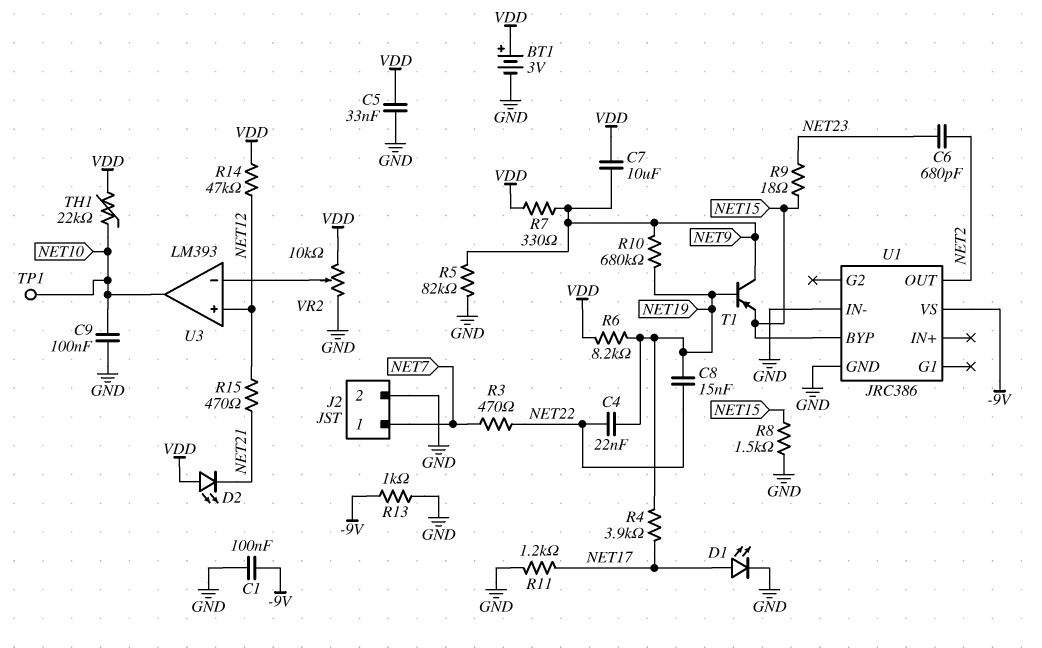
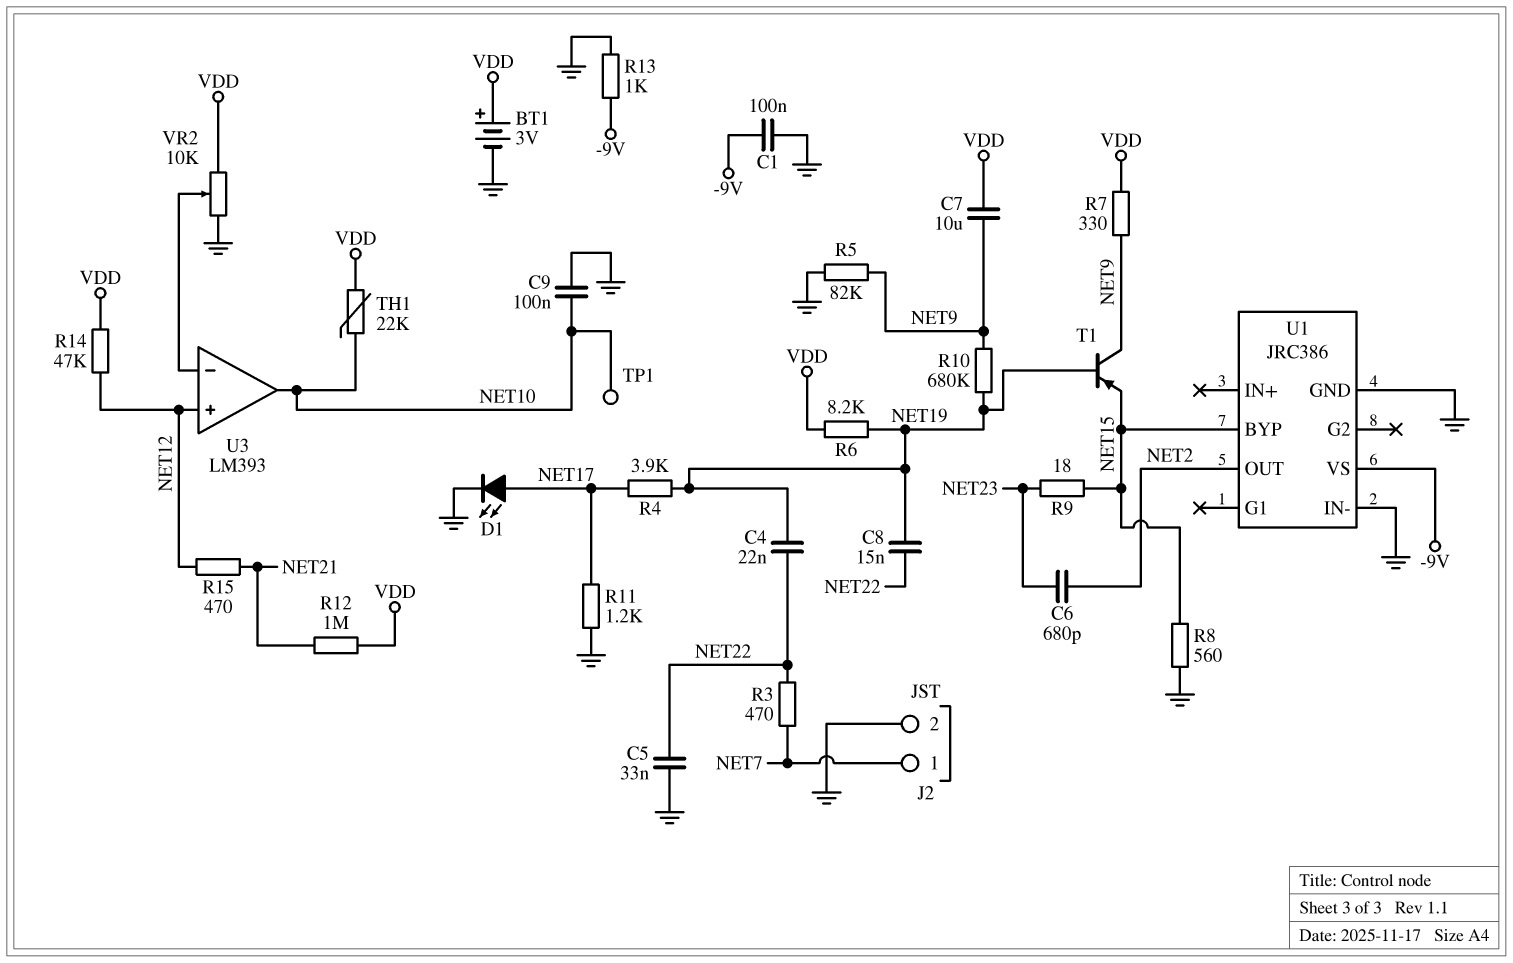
C5: 33nF (GND, VDD) -> 33nF (GND, NET22)
D2: LED (A VDD, K NET21) -> none
R8: 1.5k (GND, NET15) -> 560 (GND, NET15)
R12: none -> 1M (NET21, VDD)

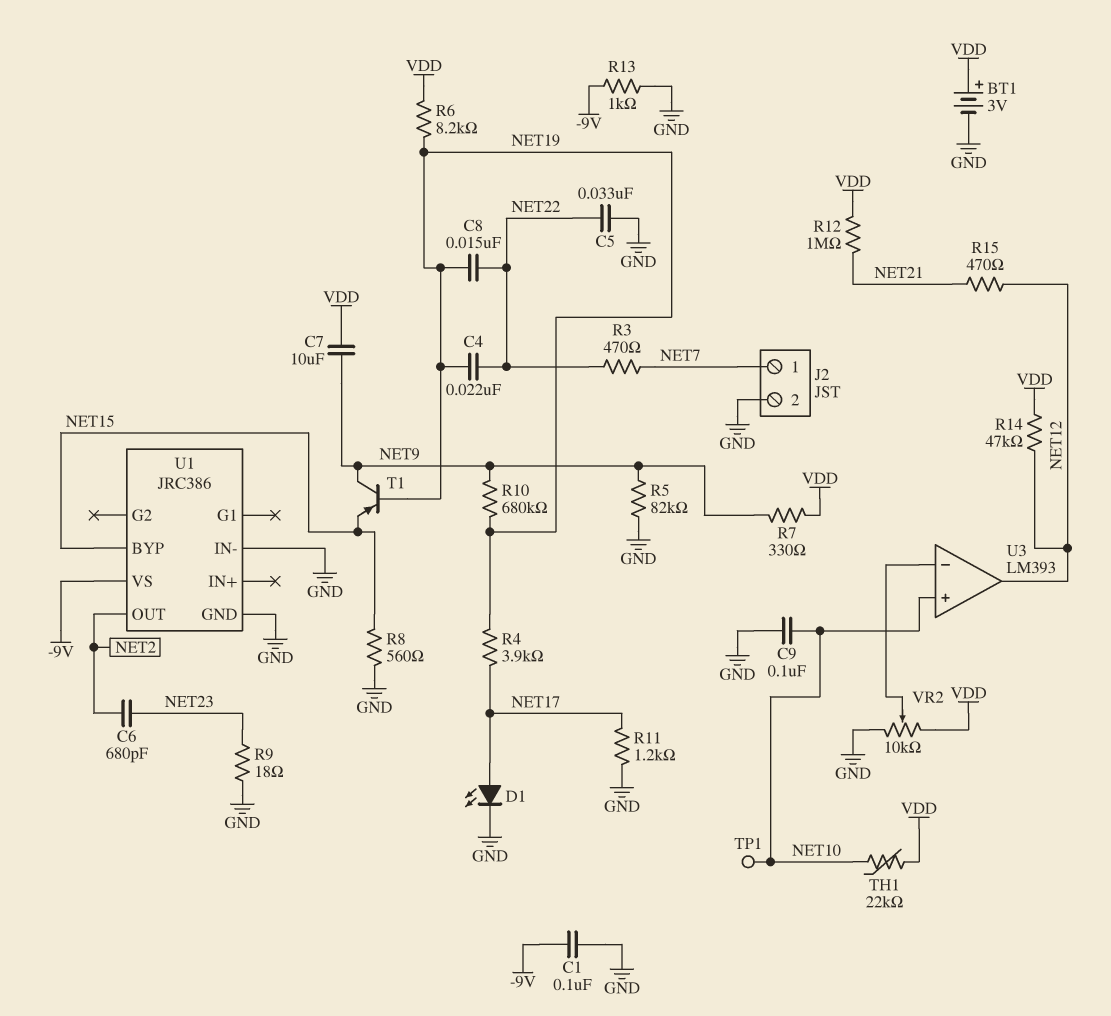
R9: 18 (NET15, NET23) -> 18 (GND, NET23)
U3 pin in+: NET12 -> NET10
U3 pin out: NET10 -> NET12

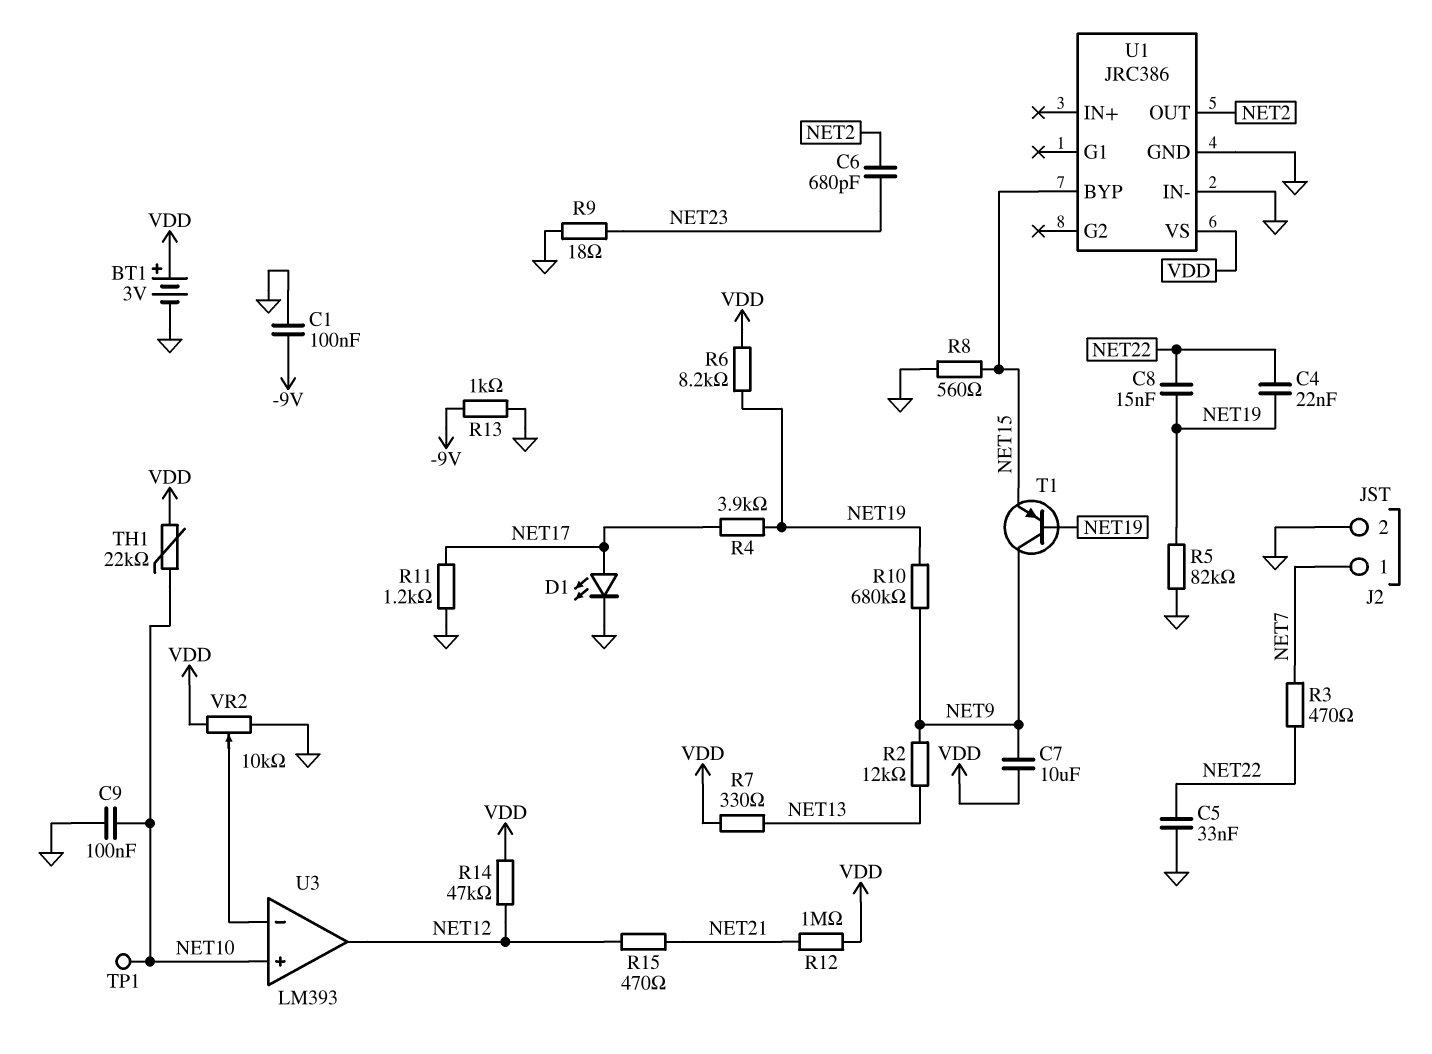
R2: none -> 12k (NET9, NET13)
R5: 82k (GND, NET9) -> 82k (GND, NET19)
R7: 330 (NET9, VDD) -> 330 (NET13, VDD)
U1 pin VS: -9V -> VDD

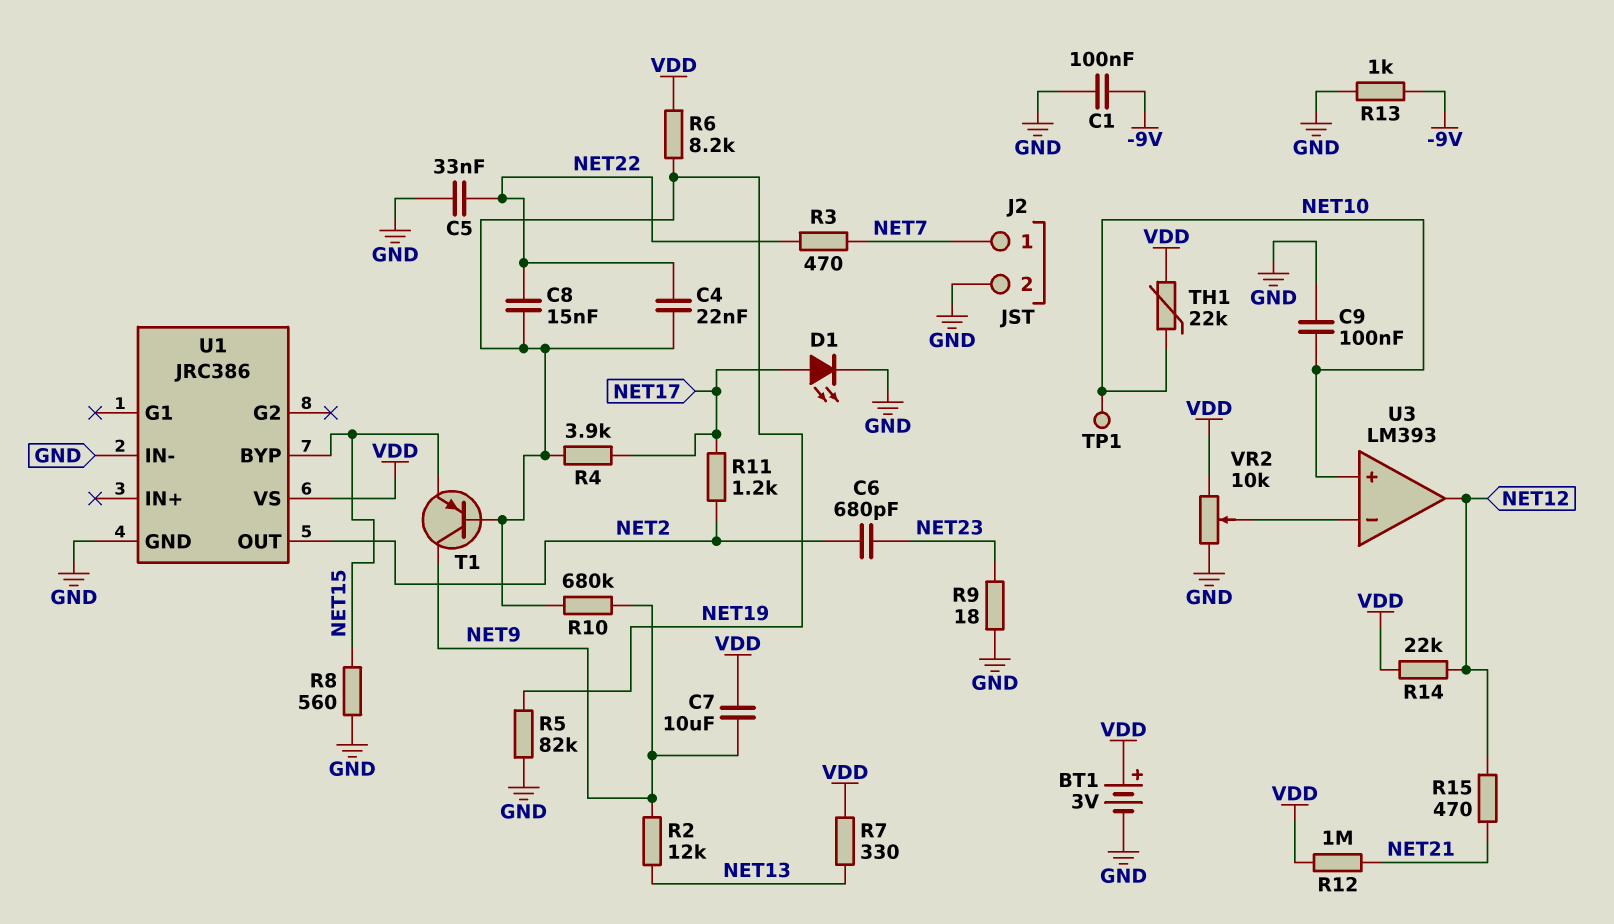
R11: 1.2k (GND, NET17) -> 1.2k (NET2, NET17)
R14: 47k (NET12, VDD) -> 22k (NET12, VDD)

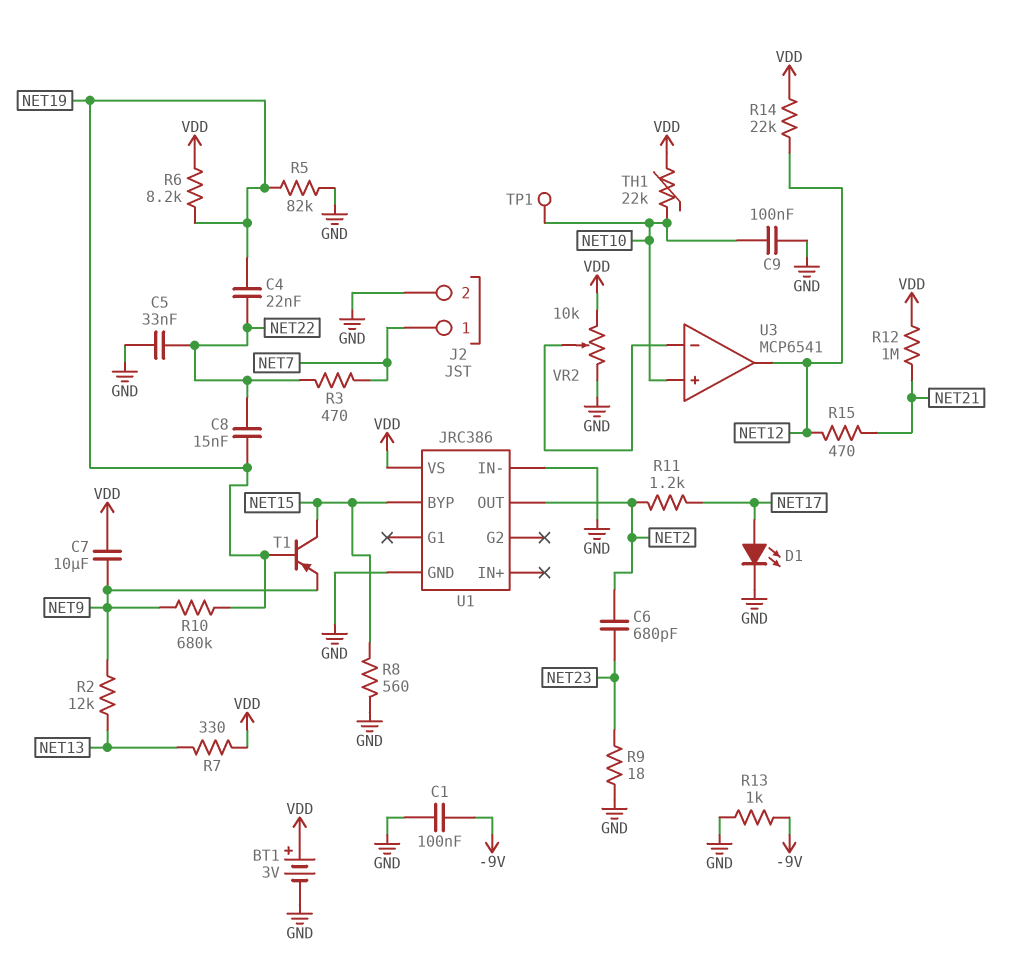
R4: 3.9k (NET17, NET19) -> none
T1: PNP (B NET19, C NET9, E NET15) -> PNP (B NET19, C NET15, E NET9)
U3: LM393 -> MCP6541

